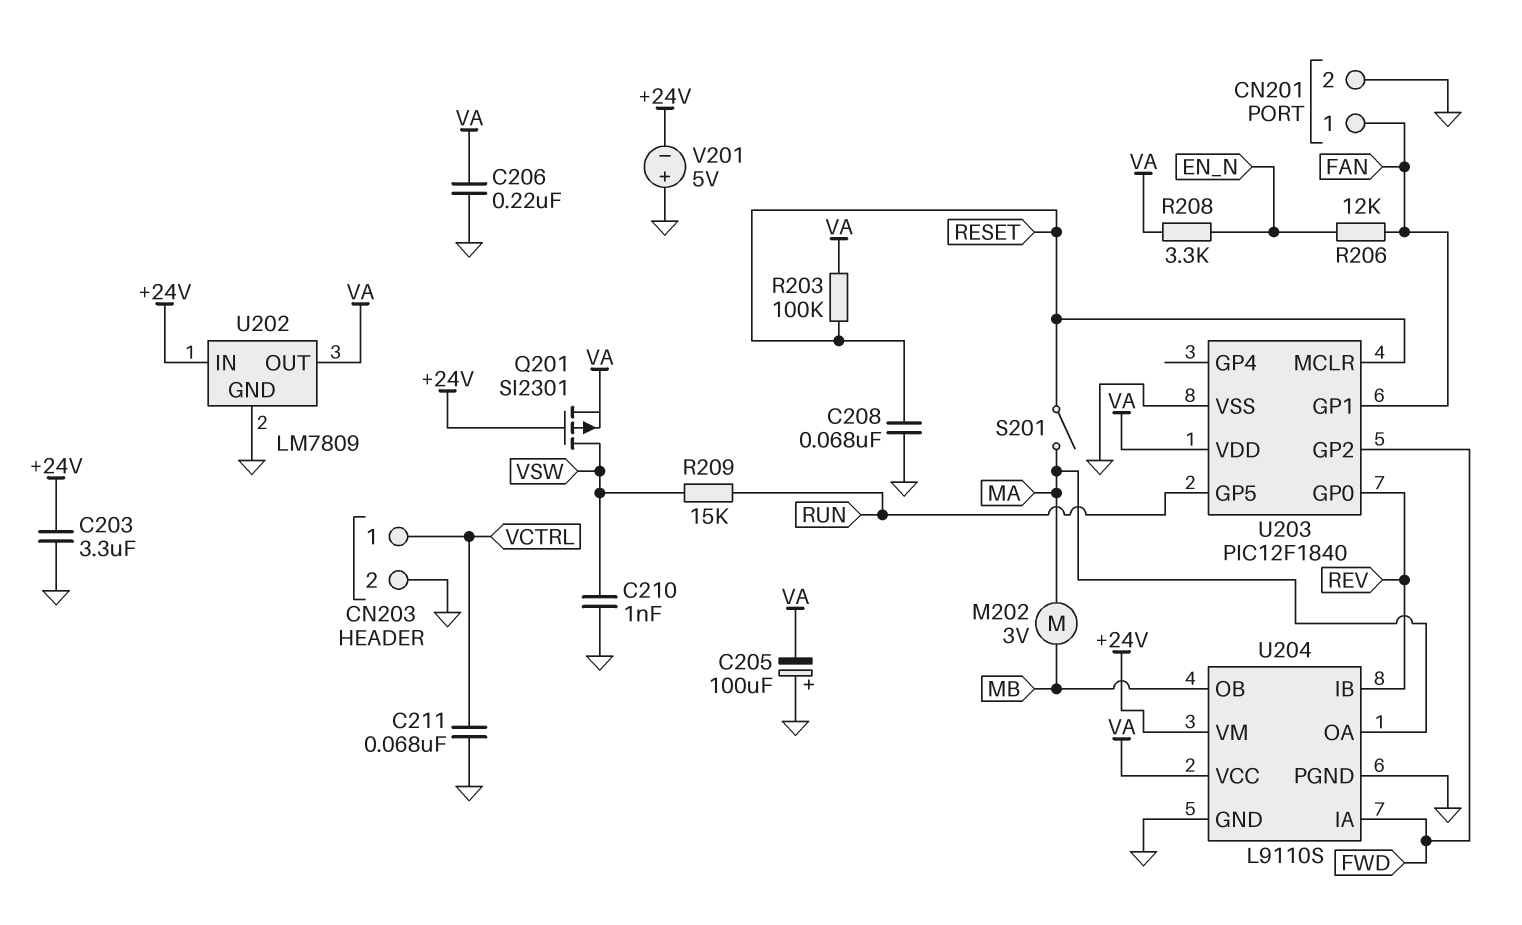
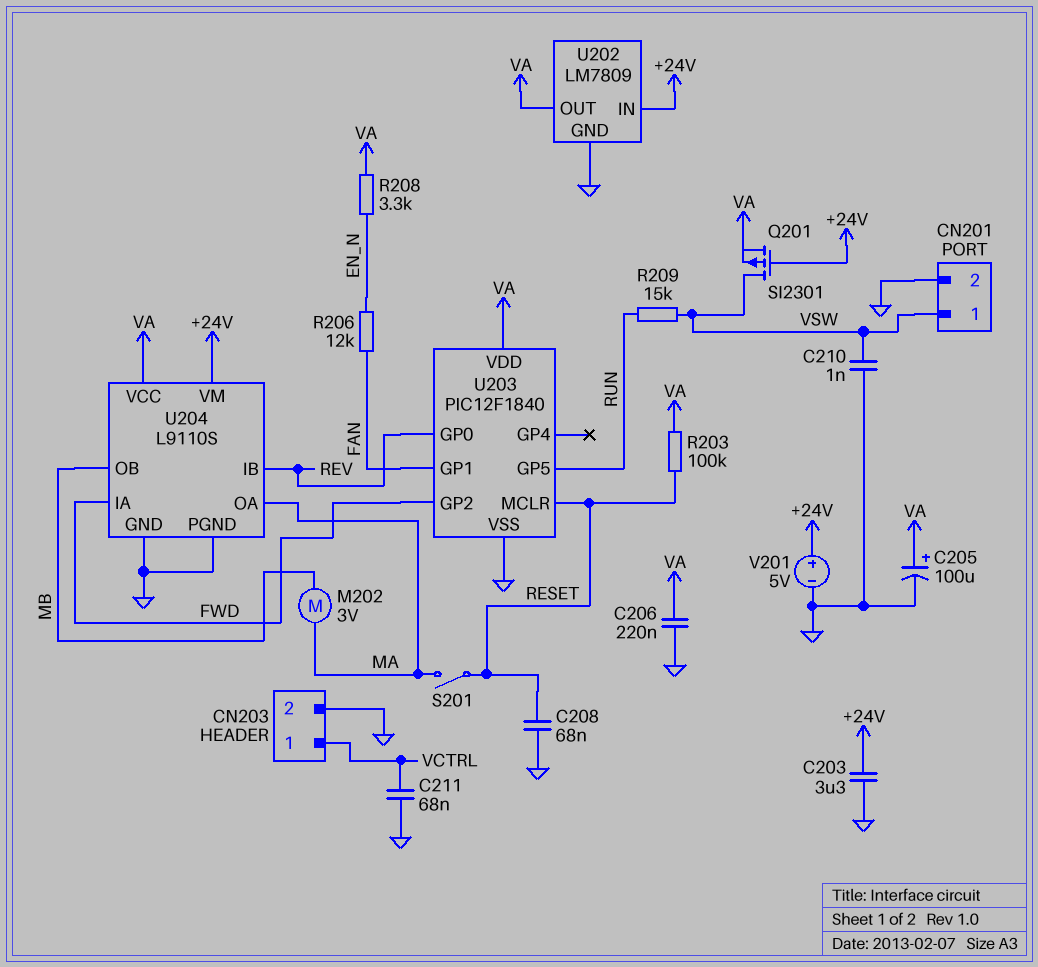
C205: 100uF (plus GND, minus VA) -> 100uF (plus VA, minus GND)
CN201 pin 1: FAN -> VSW
V201: 5V (plus GND, minus +24V) -> 5V (plus +24V, minus GND)

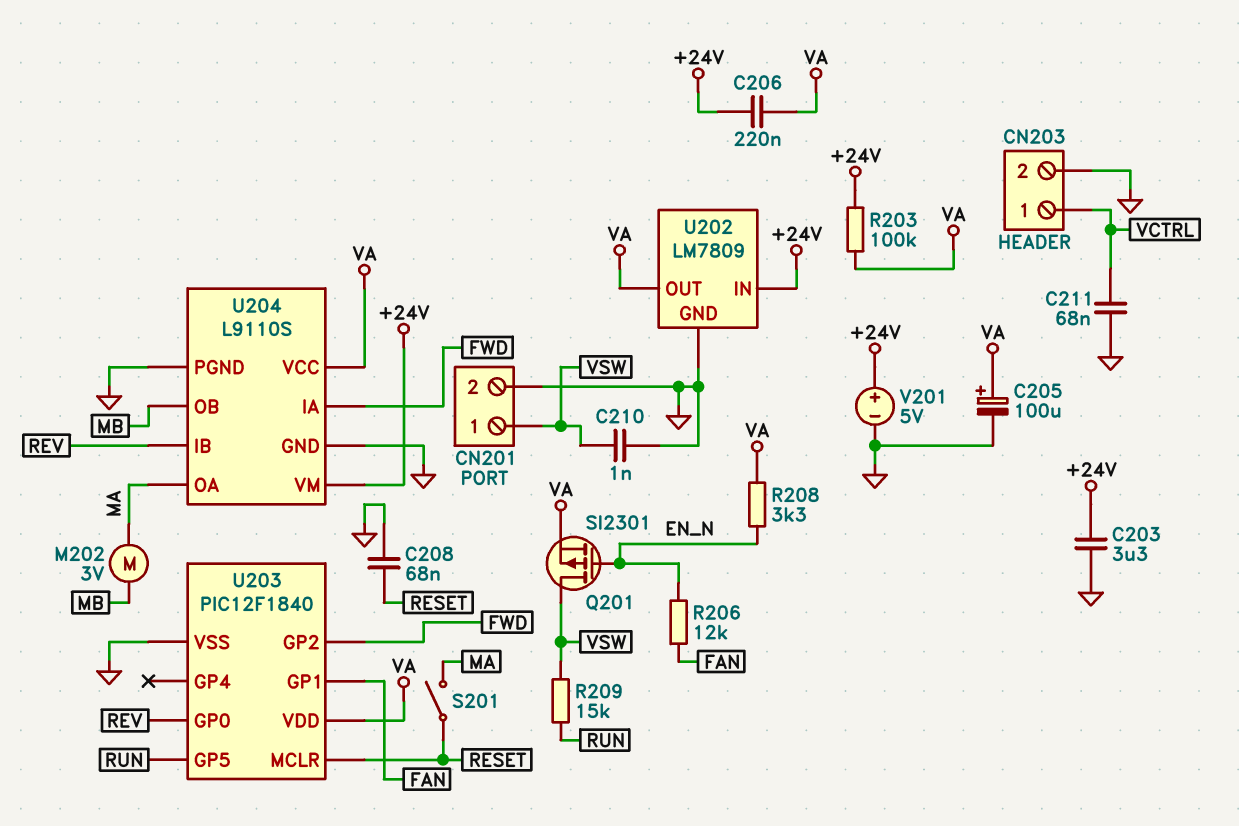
C206: 220nF (GND, VA) -> 220nF (+24V, VA)
Q201: PMOS SI2301 (G +24V, D VSW, S VA) -> PMOS SI2301 (G EN_N, D VSW, S VA)
R203: 100k (RESET, VA) -> 100k (+24V, VA)

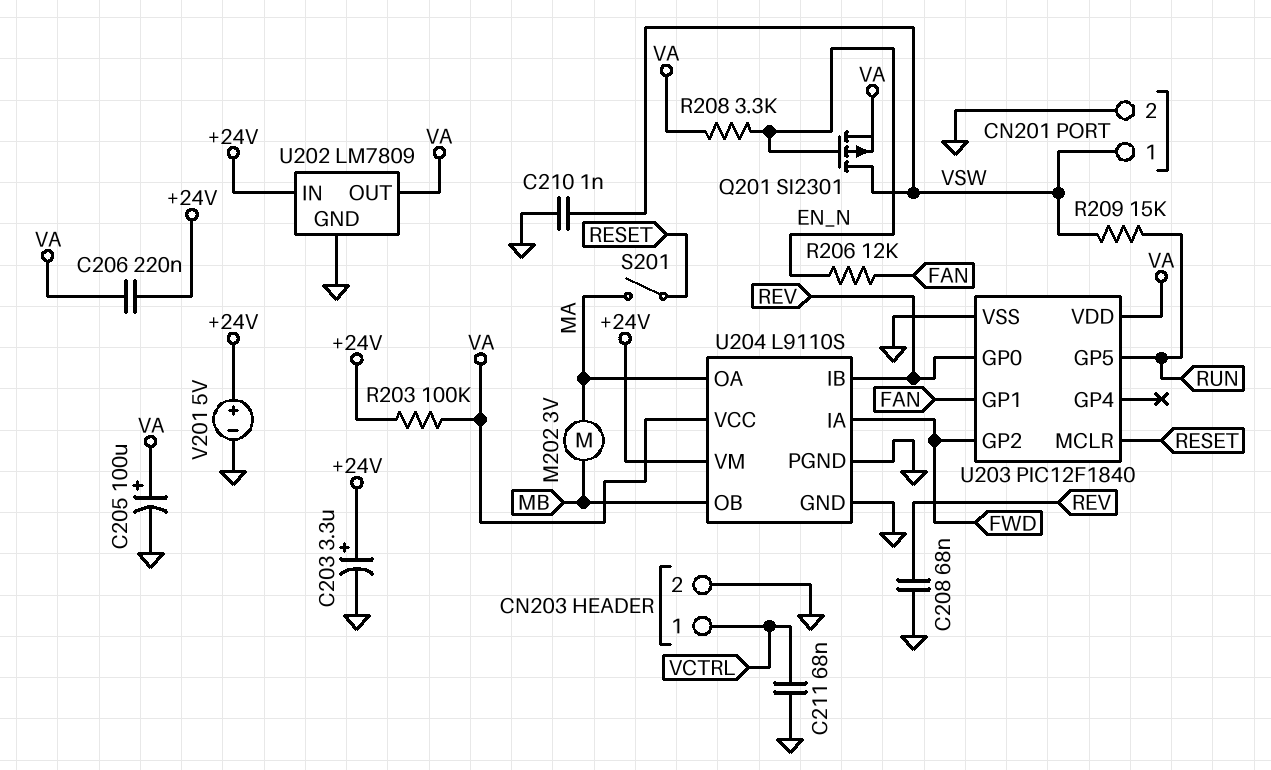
C203: 3.3uF (+24V, GND) -> 3.3uF (plus +24V, minus GND)
C208: 68nF (GND, RESET) -> 68nF (GND, REV)

